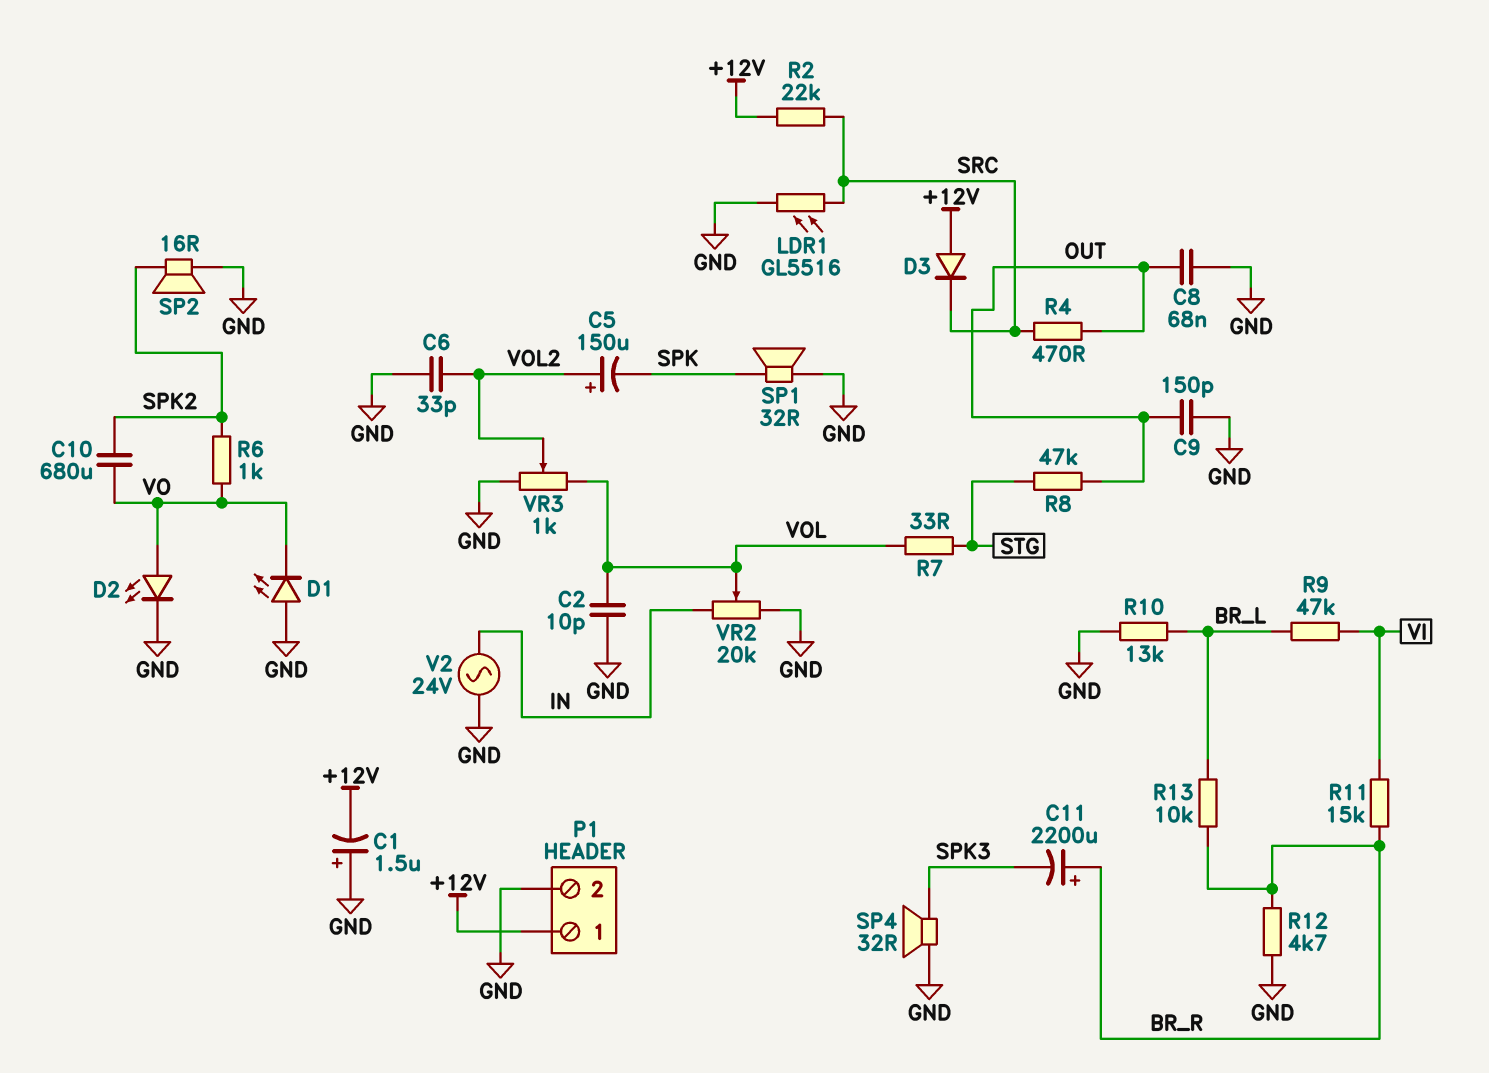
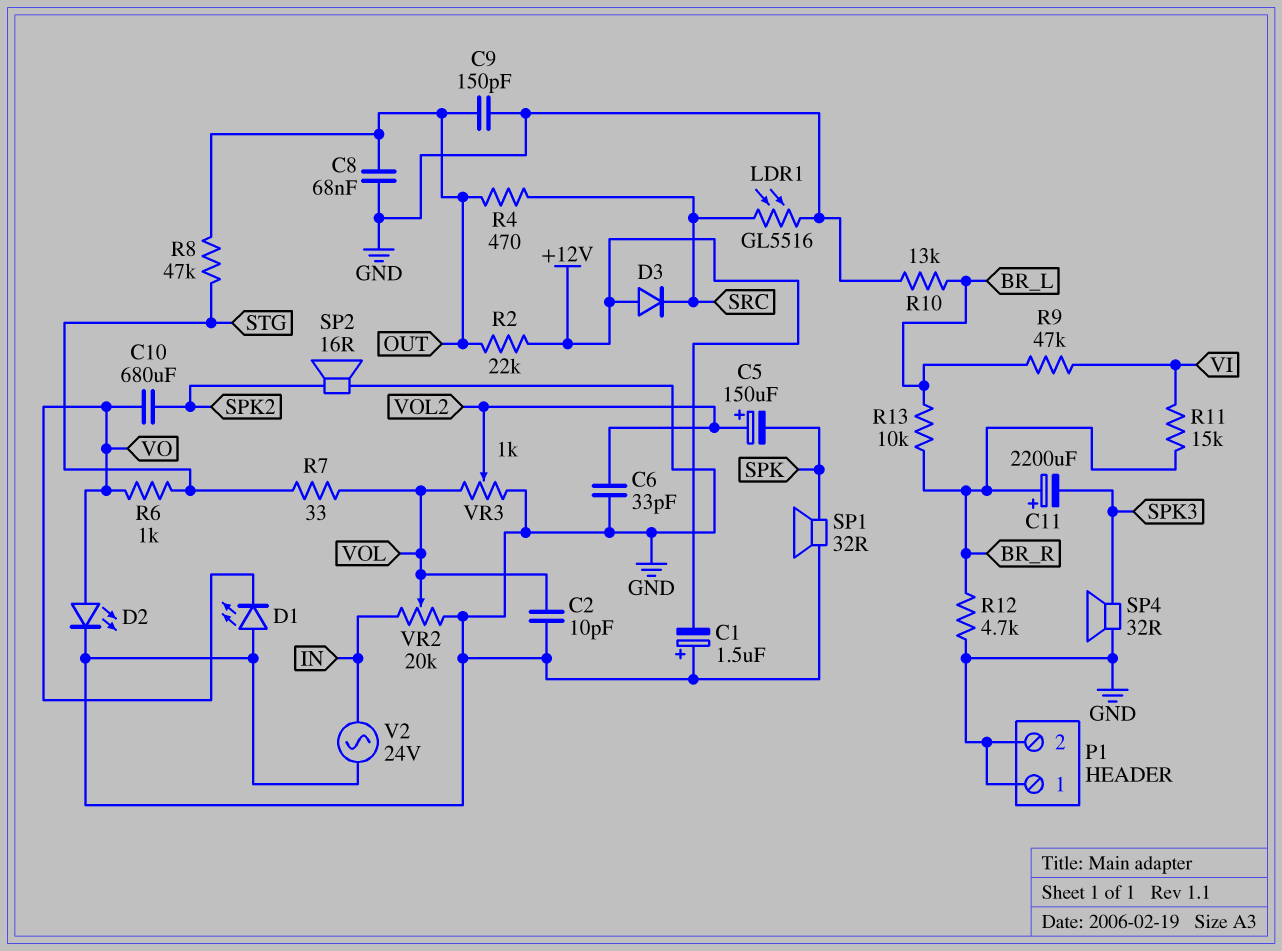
P1 pin 1: +12V -> GND
R2: 22k (+12V, SRC) -> 22k (+12V, OUT)
R6: 1k (SPK2, VO) -> 1k (STG, VO)

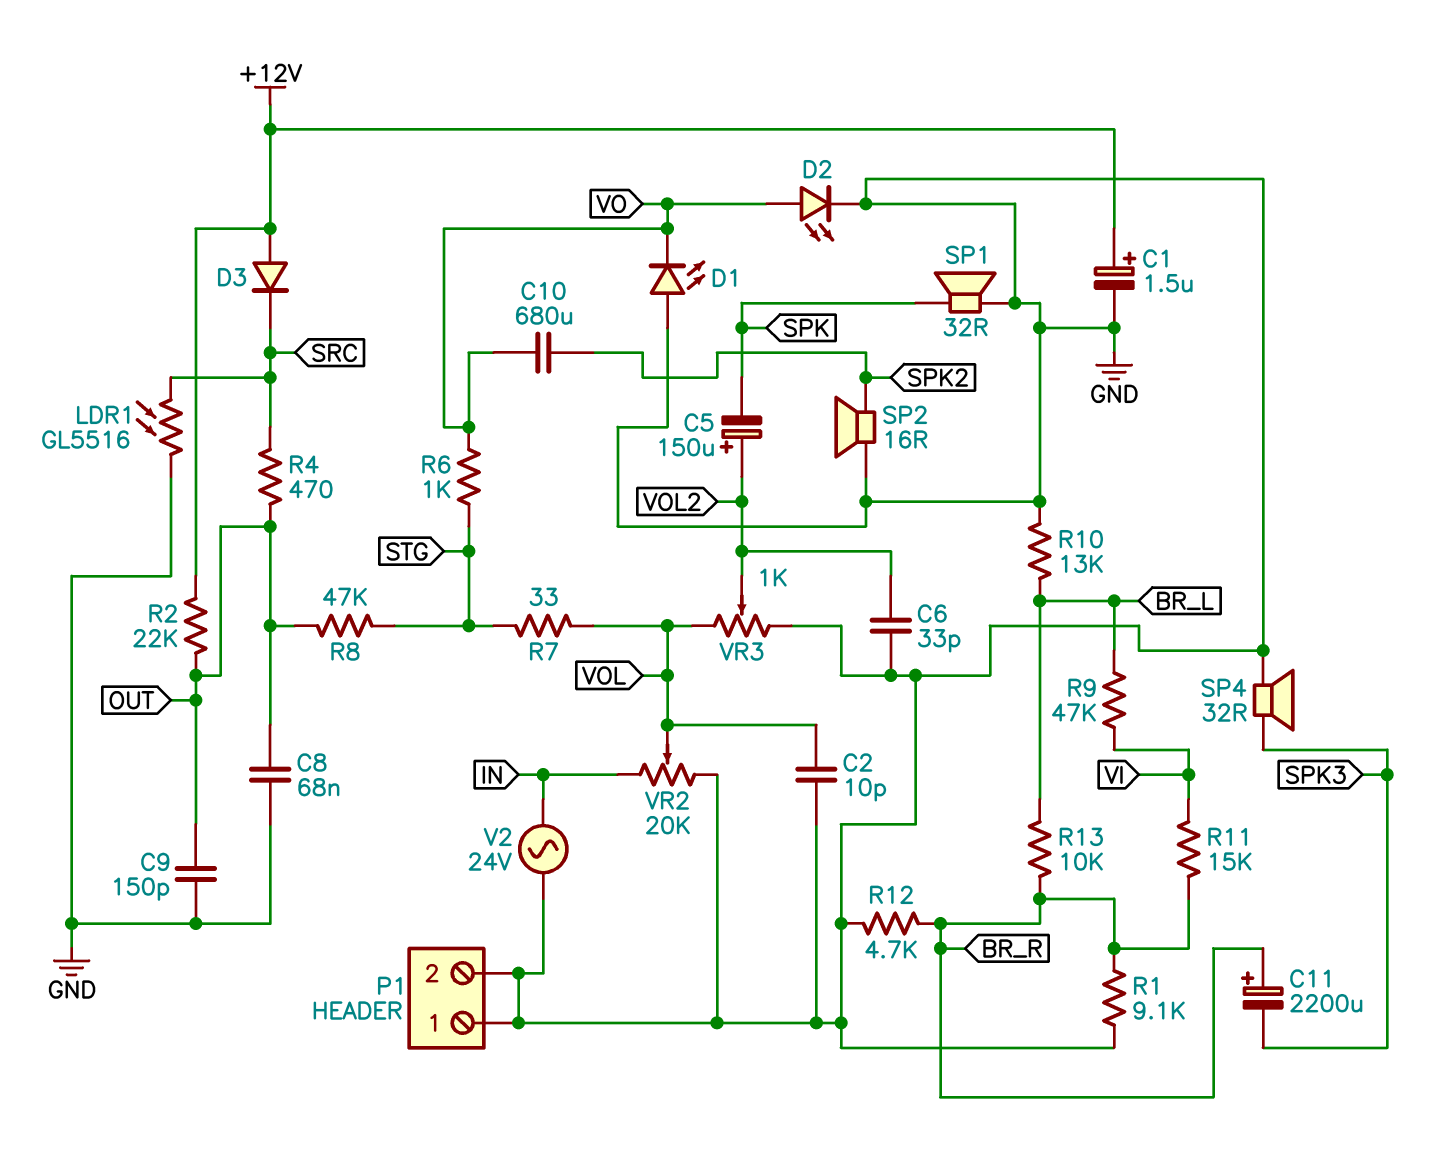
C1: 1.5uF (plus GND, minus +12V) -> 1.5uF (plus +12V, minus GND)
R1: none -> 9.1k (BR_R, GND)

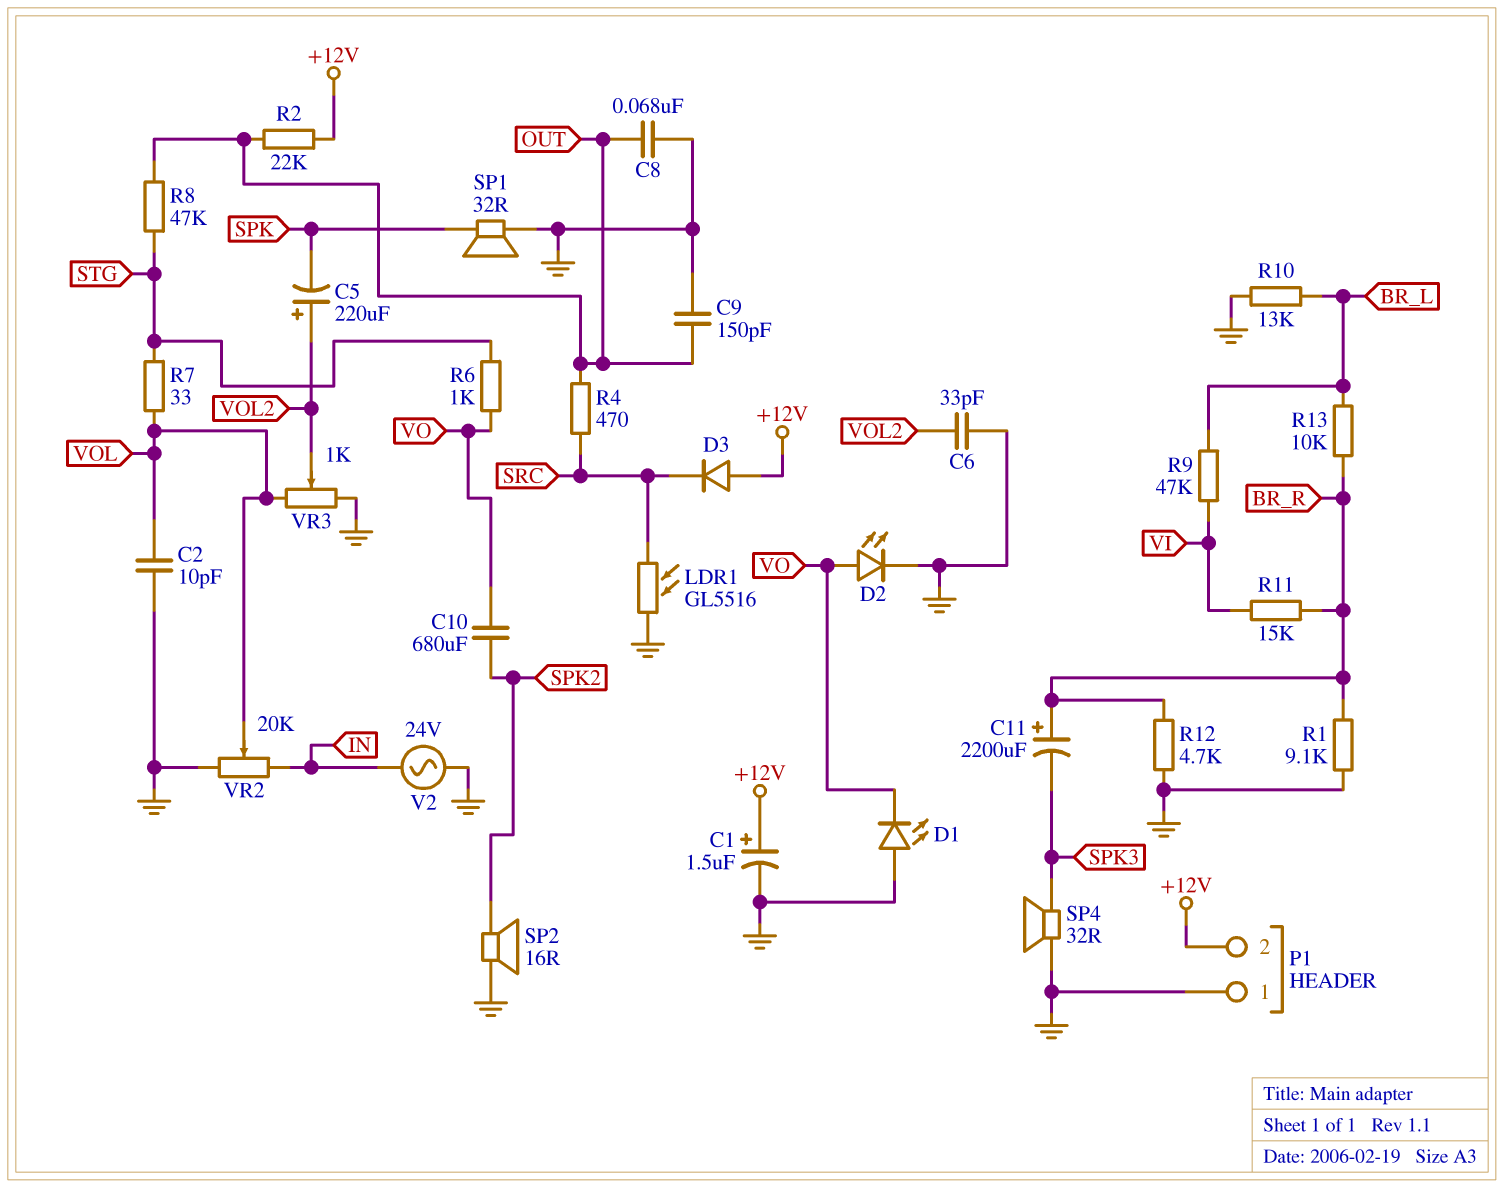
C5: 150uF (plus VOL2, minus SPK) -> 220uF (plus VOL2, minus SPK)
P1 pin 2: GND -> +12V

